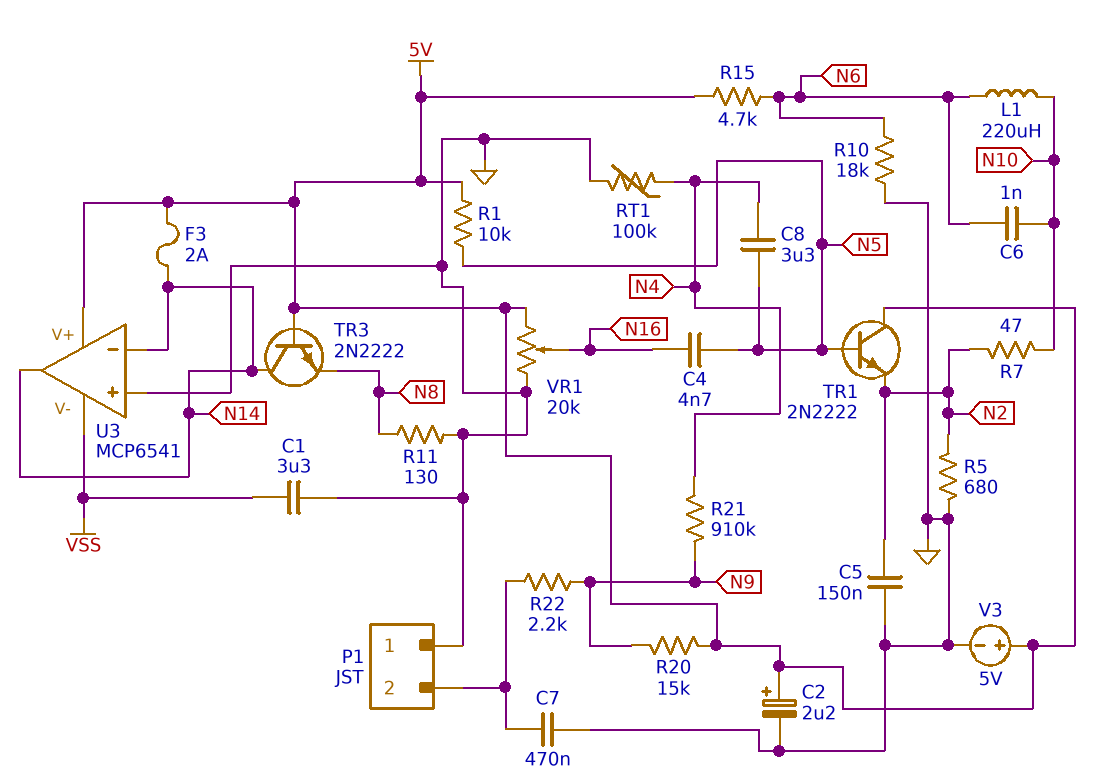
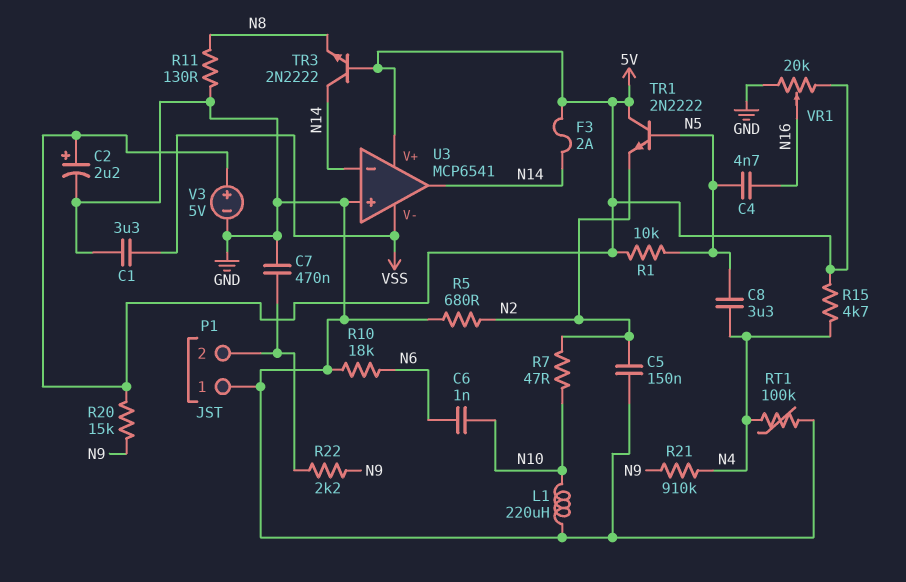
L1: 220uH (N6, N10) -> 220uH (GND, N10)
R15: 4.7k (5V, N6) -> 4.7k (5V, N4)

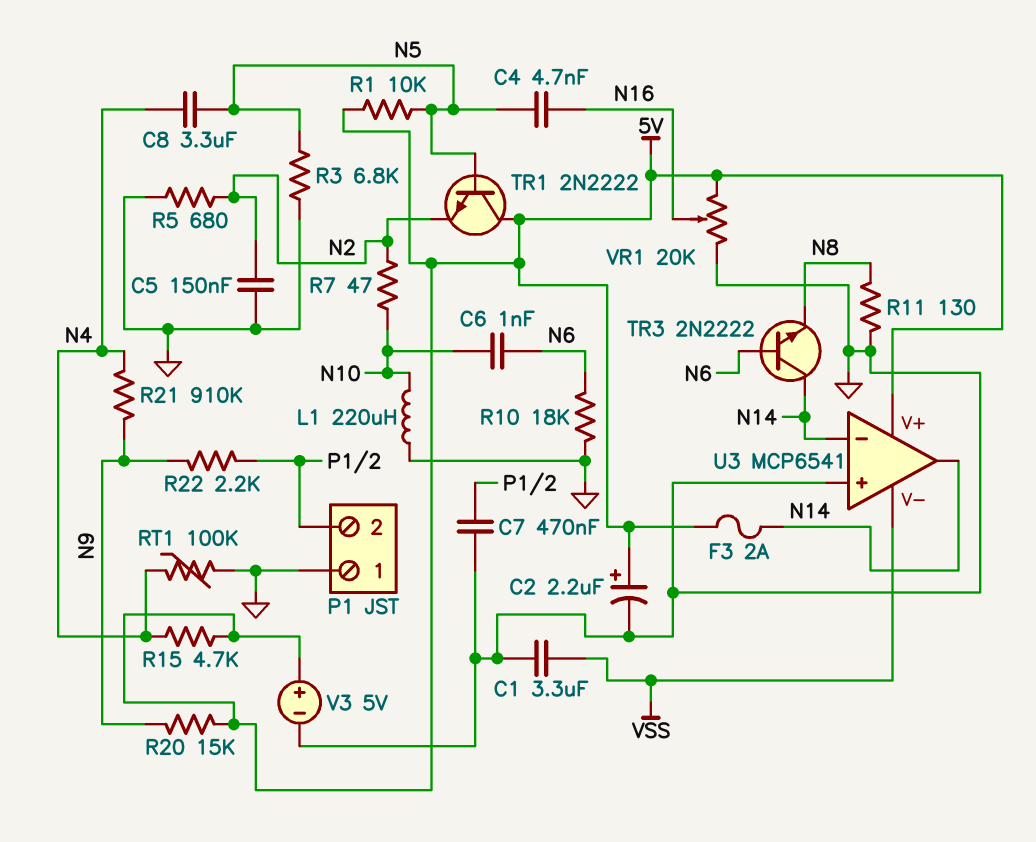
R3: none -> 6.8k (GND, N5)
TR3: NPN 2N2222 (B 5V, C N14, E N8) -> NPN 2N2222 (B N6, C N14, E N8)

